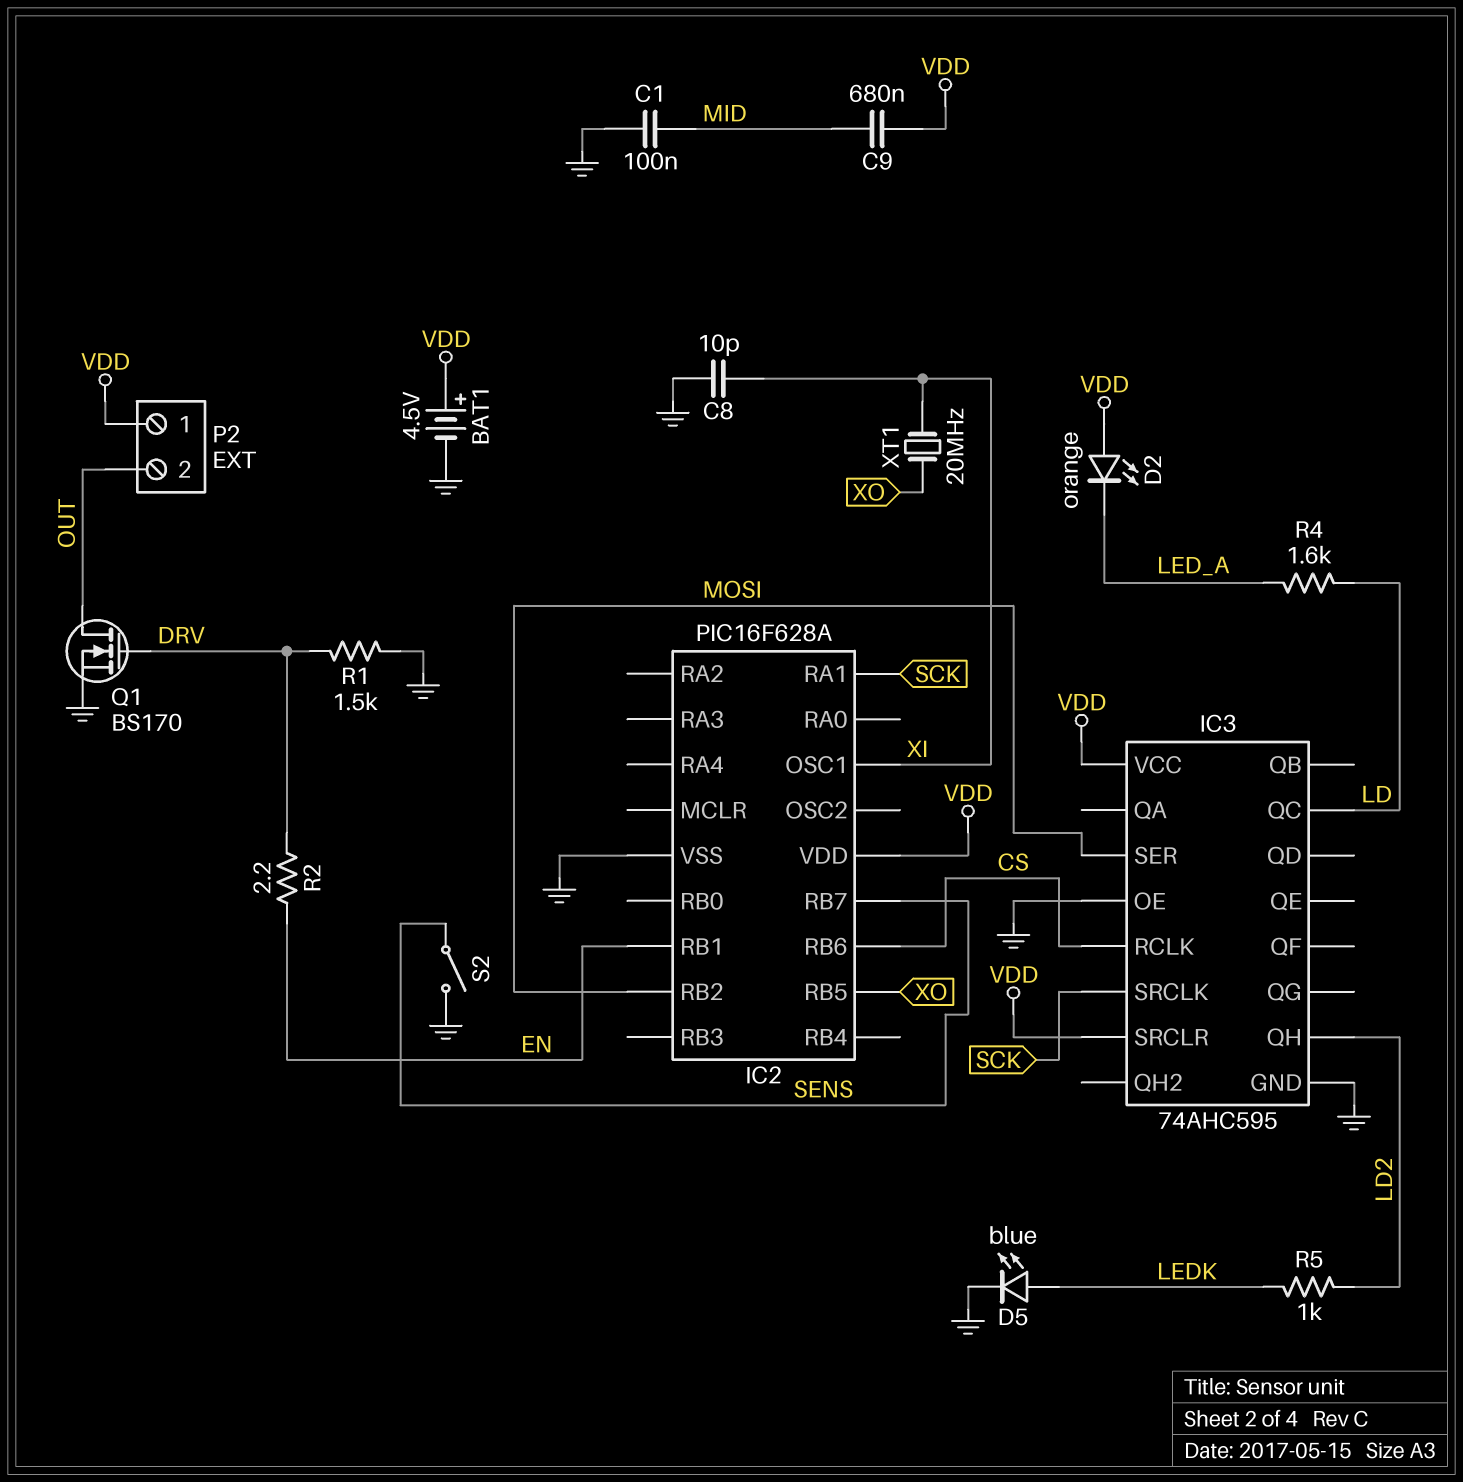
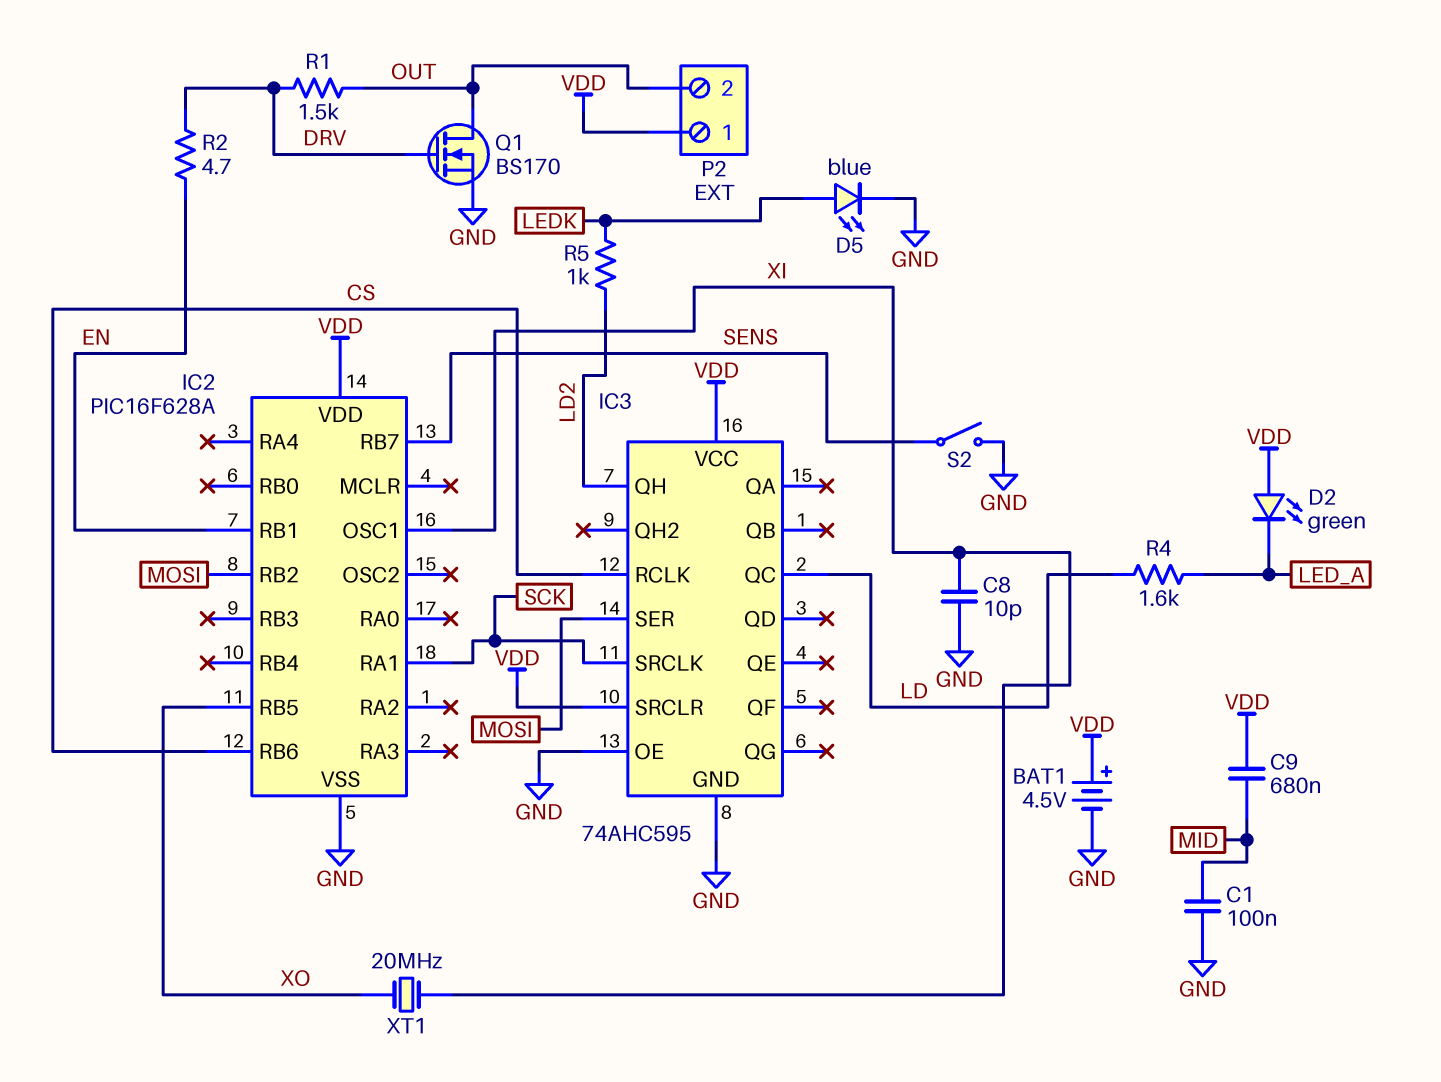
D2: LED orange (A VDD, K LED_A) -> LED green (A VDD, K LED_A)
R1: 1.5k (DRV, GND) -> 1.5k (DRV, OUT)
R2: 2.2 (DRV, EN) -> 4.7 (DRV, EN)

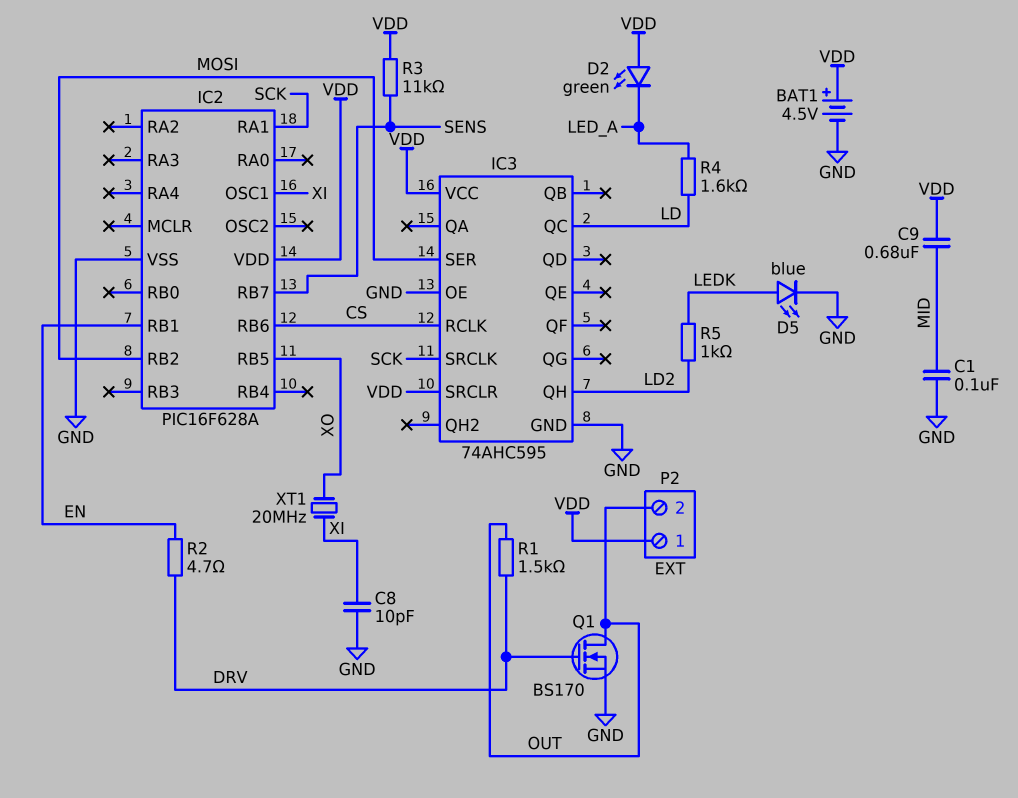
R3: none -> 11k (SENS, VDD)
S2: switch (GND, SENS) -> none

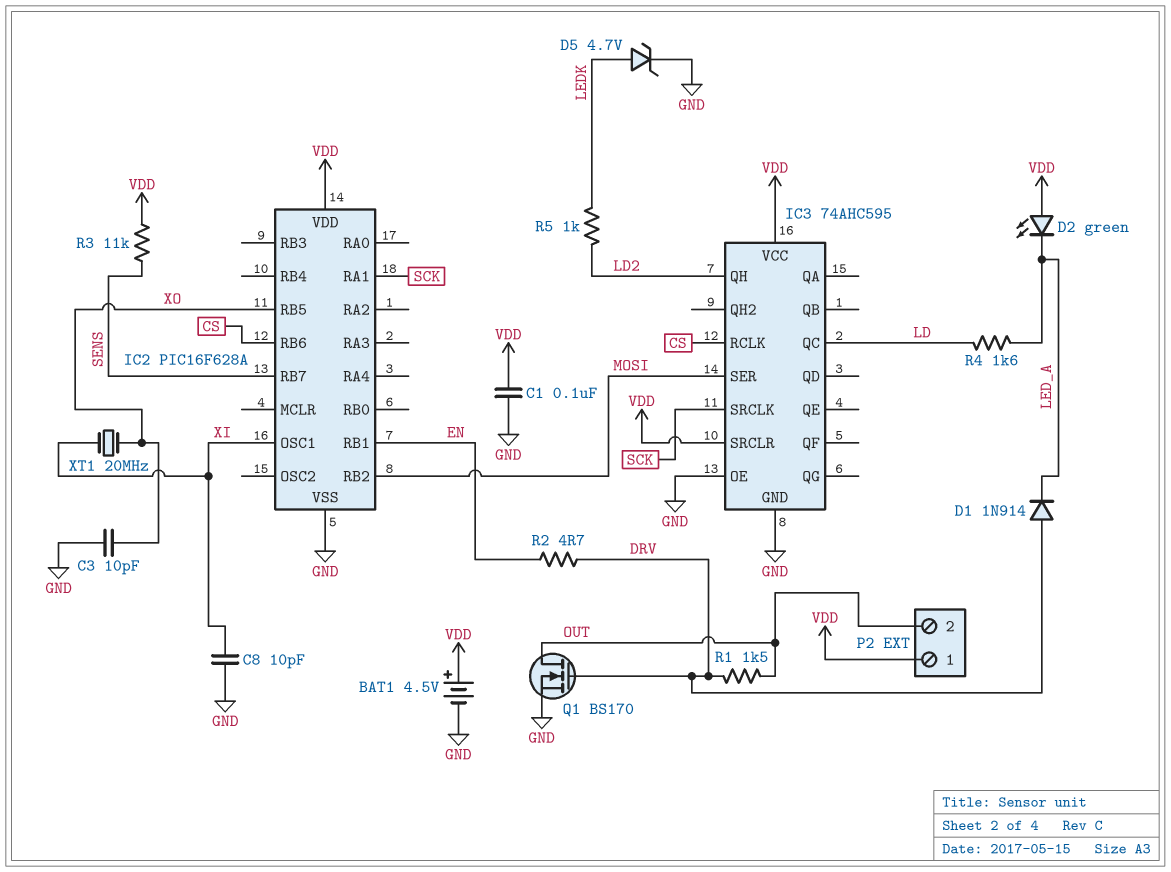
C1: 100nF (GND, MID) -> 100nF (GND, VDD)
C3: none -> 10pF (GND, XO)
C9: 680nF (MID, VDD) -> none
D1: none -> diode 1N914 (A DRV, K LED_A)
D5: LED blue (A LEDK, K GND) -> zener 4.7V (A LEDK, K GND)

